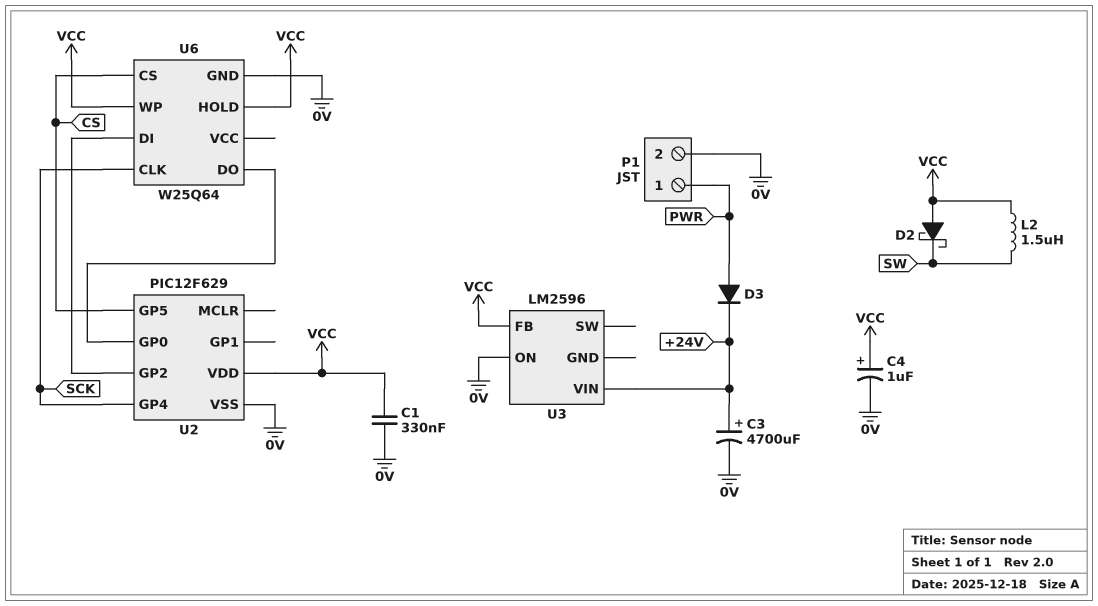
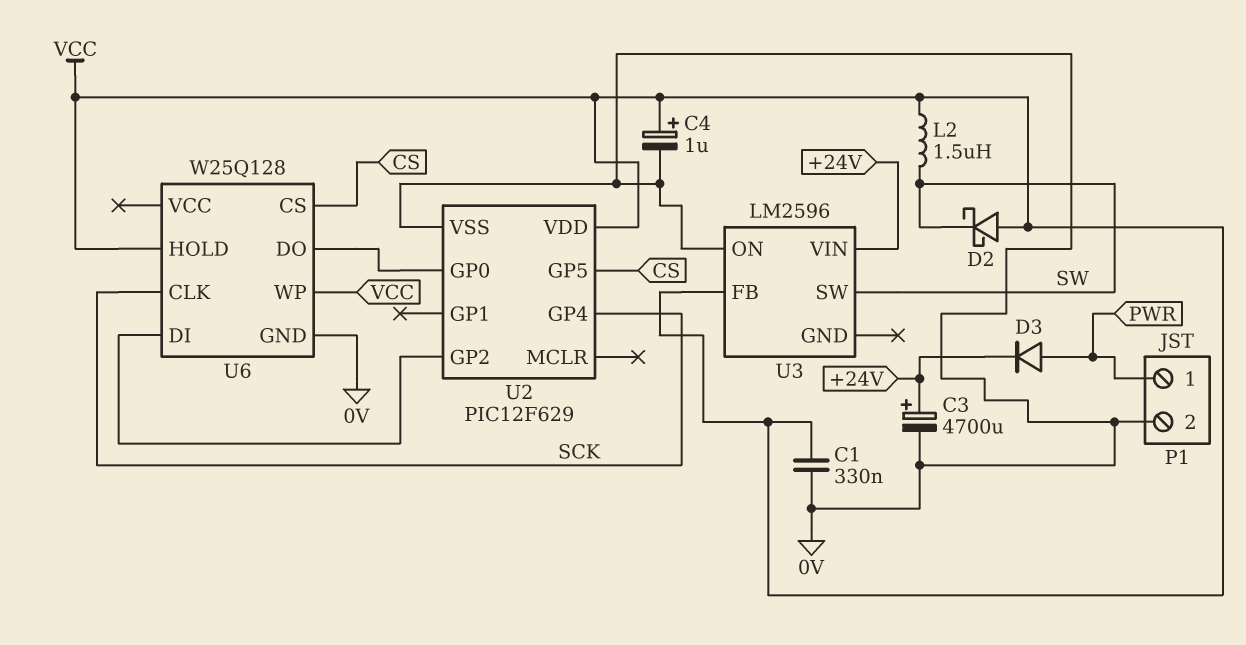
U3 pin SW: none -> SW
U6: W25Q64 -> W25Q128

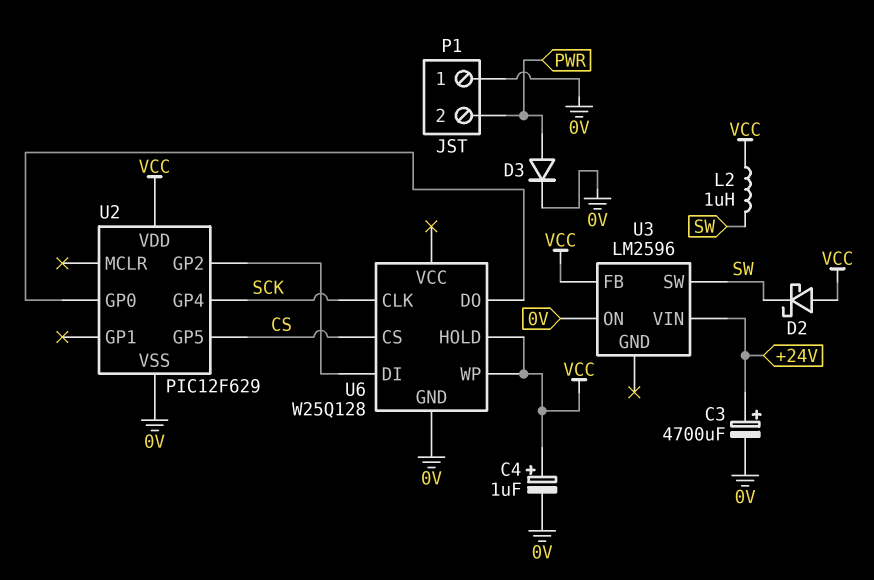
C1: 330nF (0V, VCC) -> none
D3: diode (A PWR, K +24V) -> diode (A PWR, K 0V)
L2: 1.5uH (SW, VCC) -> 1uH (SW, VCC)
P1 pin 1: PWR -> 0V
P1 pin 2: 0V -> PWR

